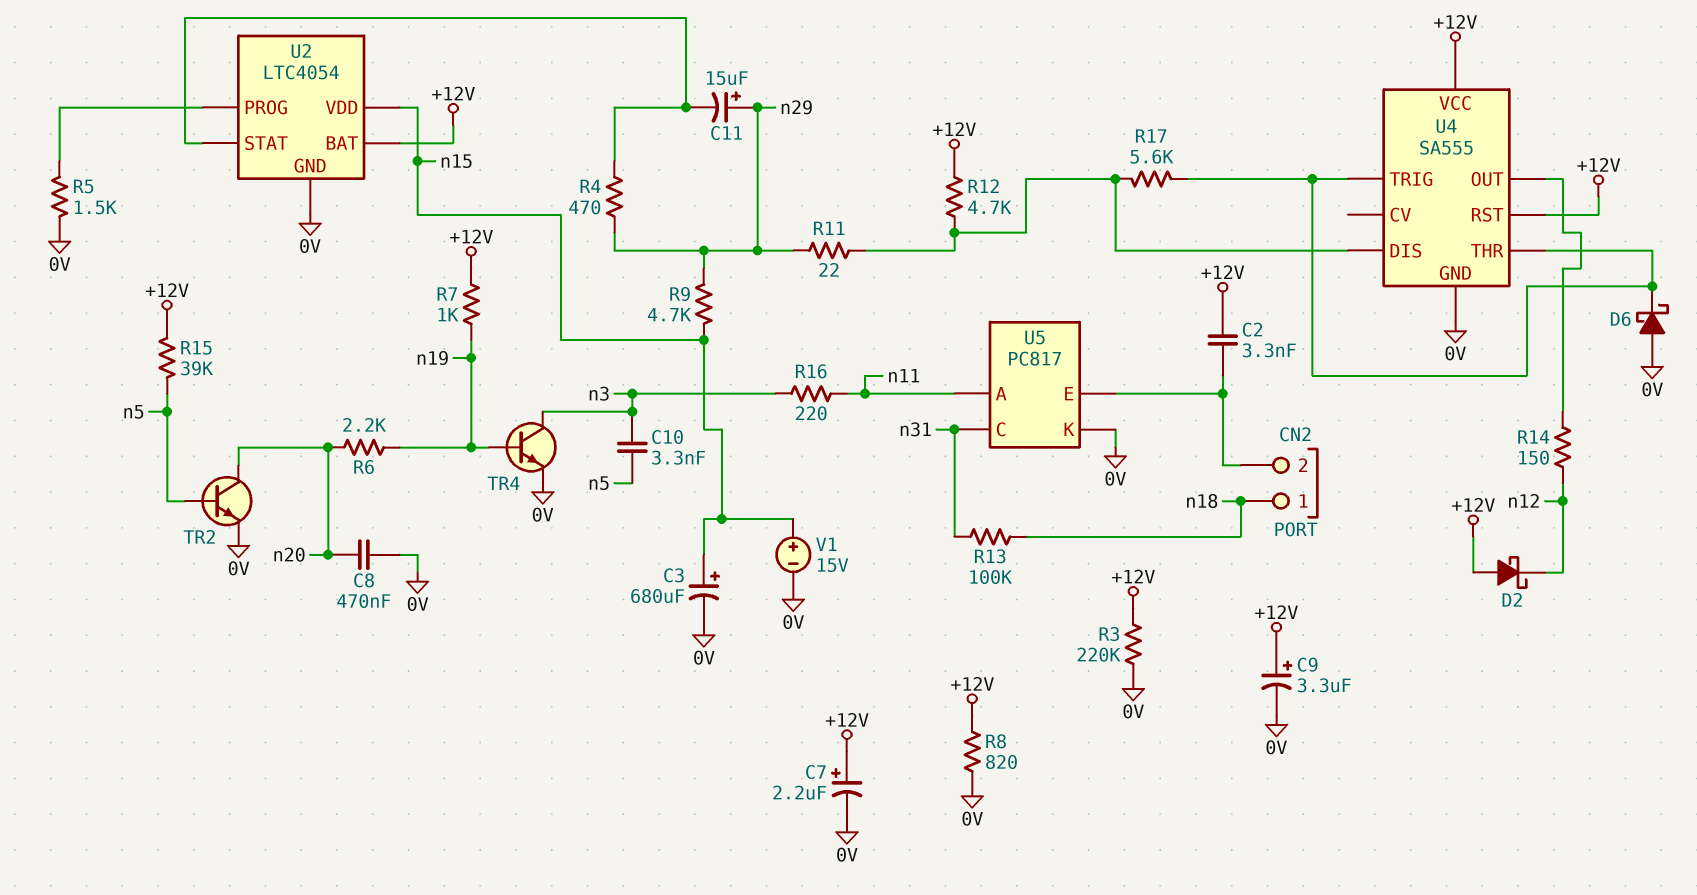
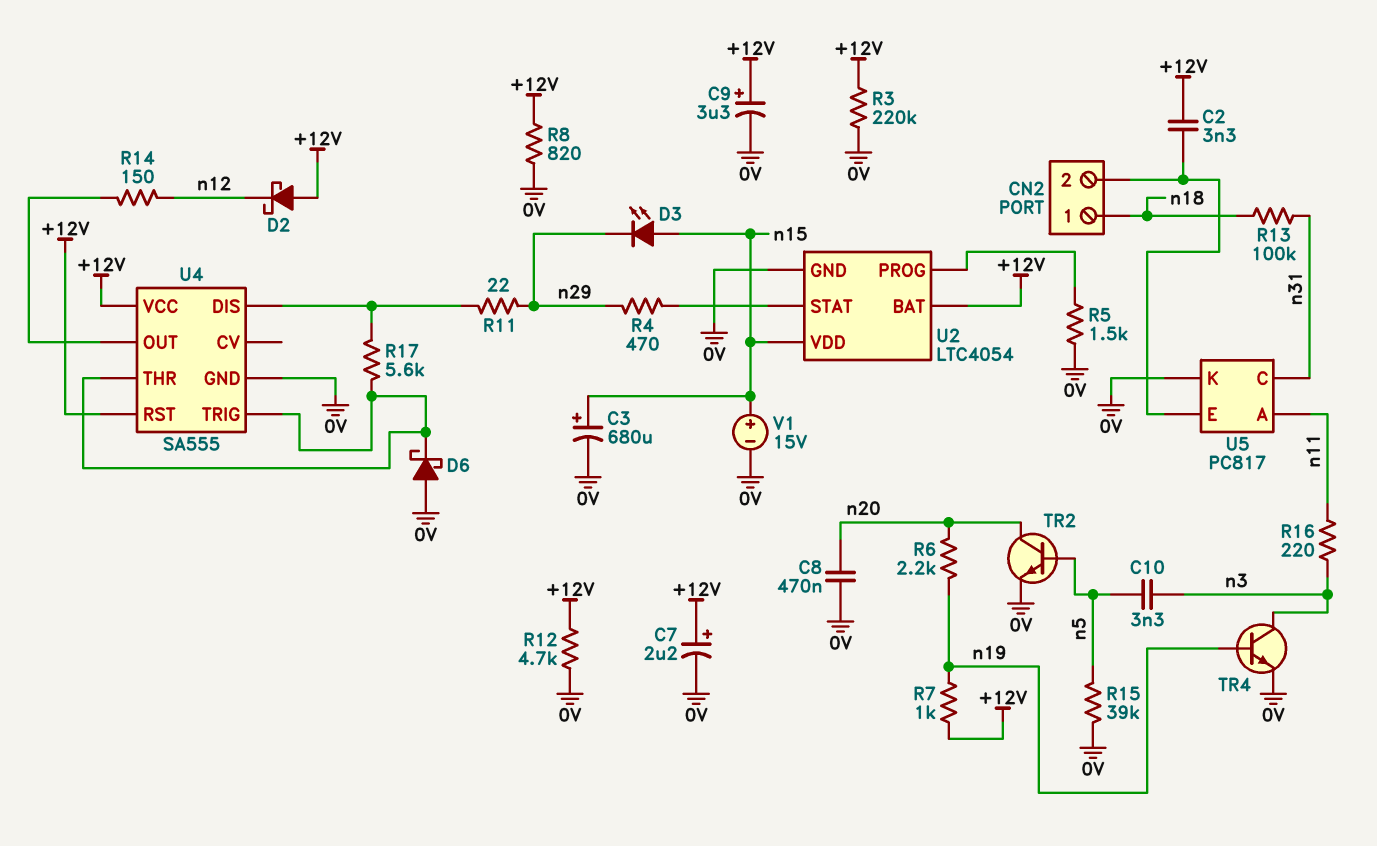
C11: 15uF (plus n29, minus U2/STAT) -> none
D3: none -> LED (A n15, K n29)
R9: 4.7k (n15, n29) -> none
R12: 4.7k (+12V, U4/DIS) -> 4.7k (+12V, 0V)
R15: 39k (+12V, n5) -> 39k (0V, n5)

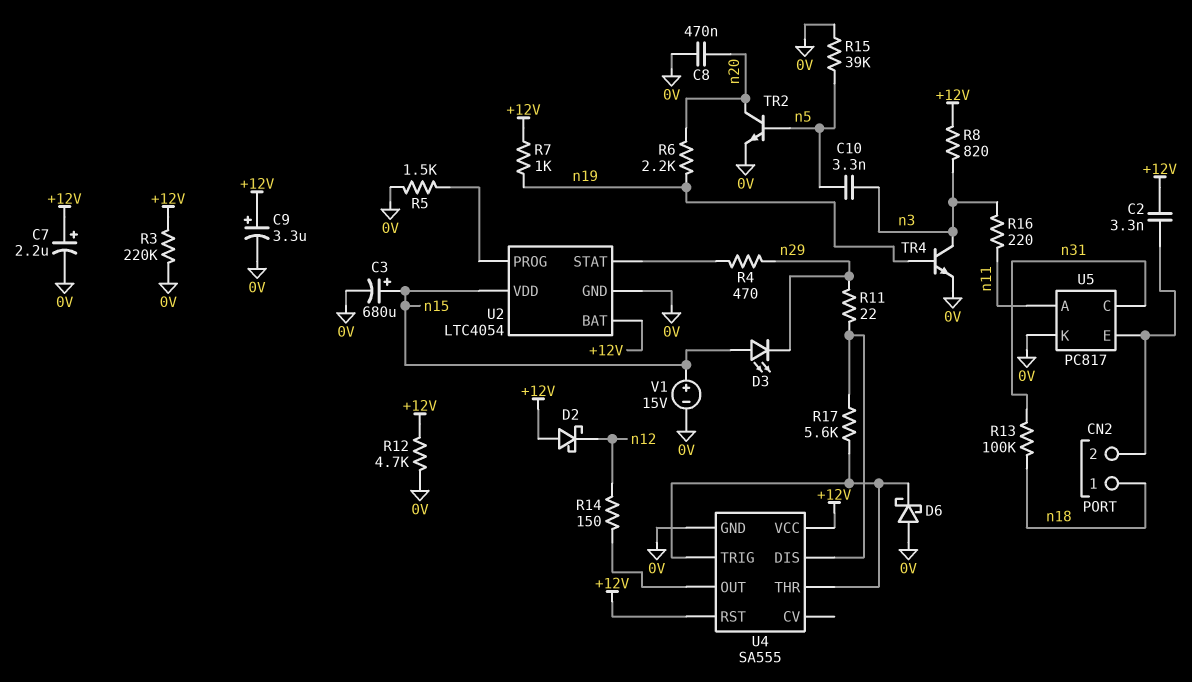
R8: 820 (+12V, 0V) -> 820 (+12V, n3)

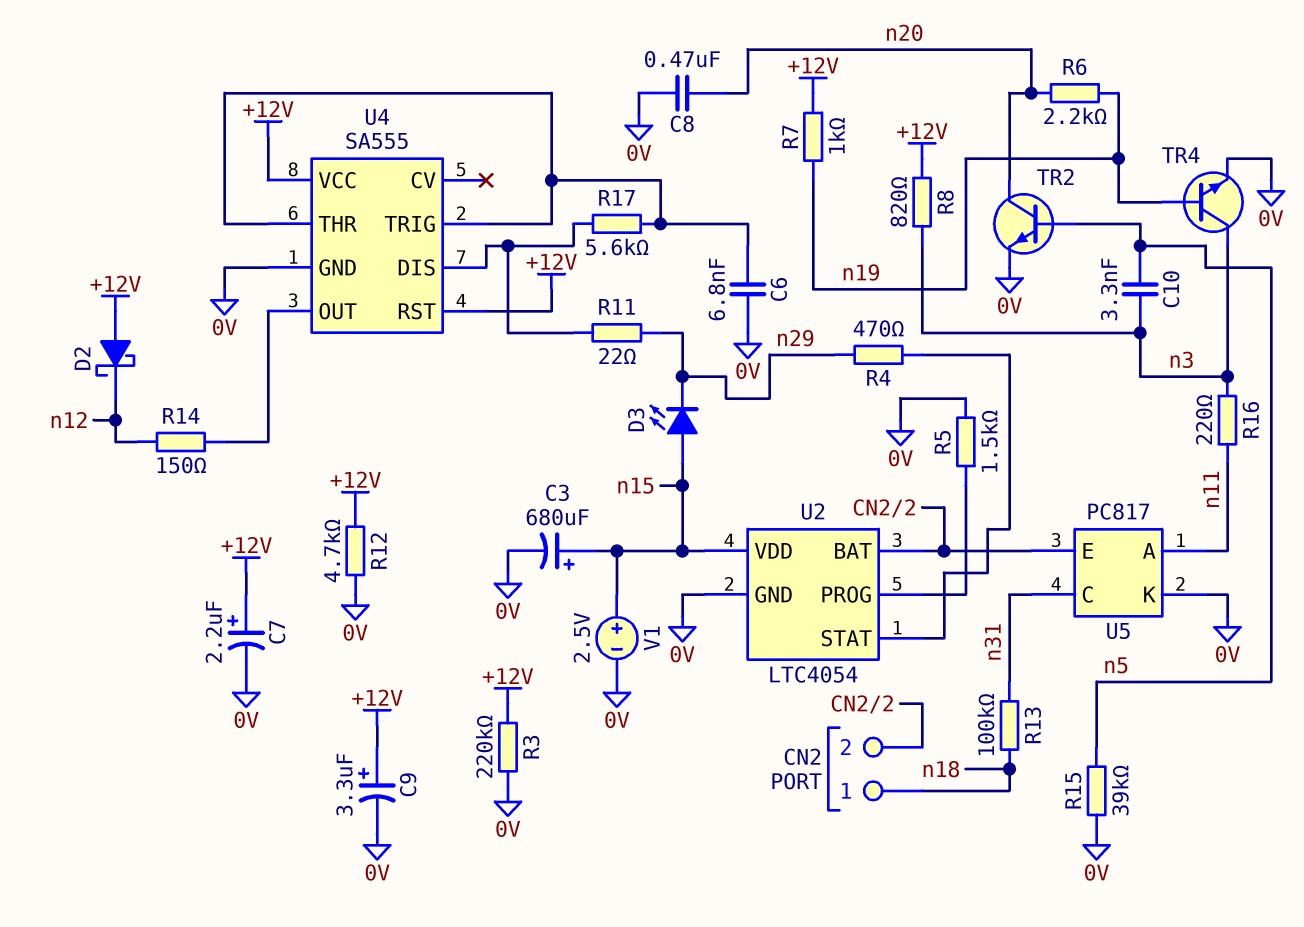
C2: 3.3nF (+12V, CN2/2) -> none
C6: none -> 6.8nF (0V, U4/THR)
D6: schottky (A 0V, K U4/THR) -> none
U2 pin BAT: +12V -> CN2/2
V1: 15V (plus n15, minus 0V) -> 2.5V (plus n15, minus 0V)

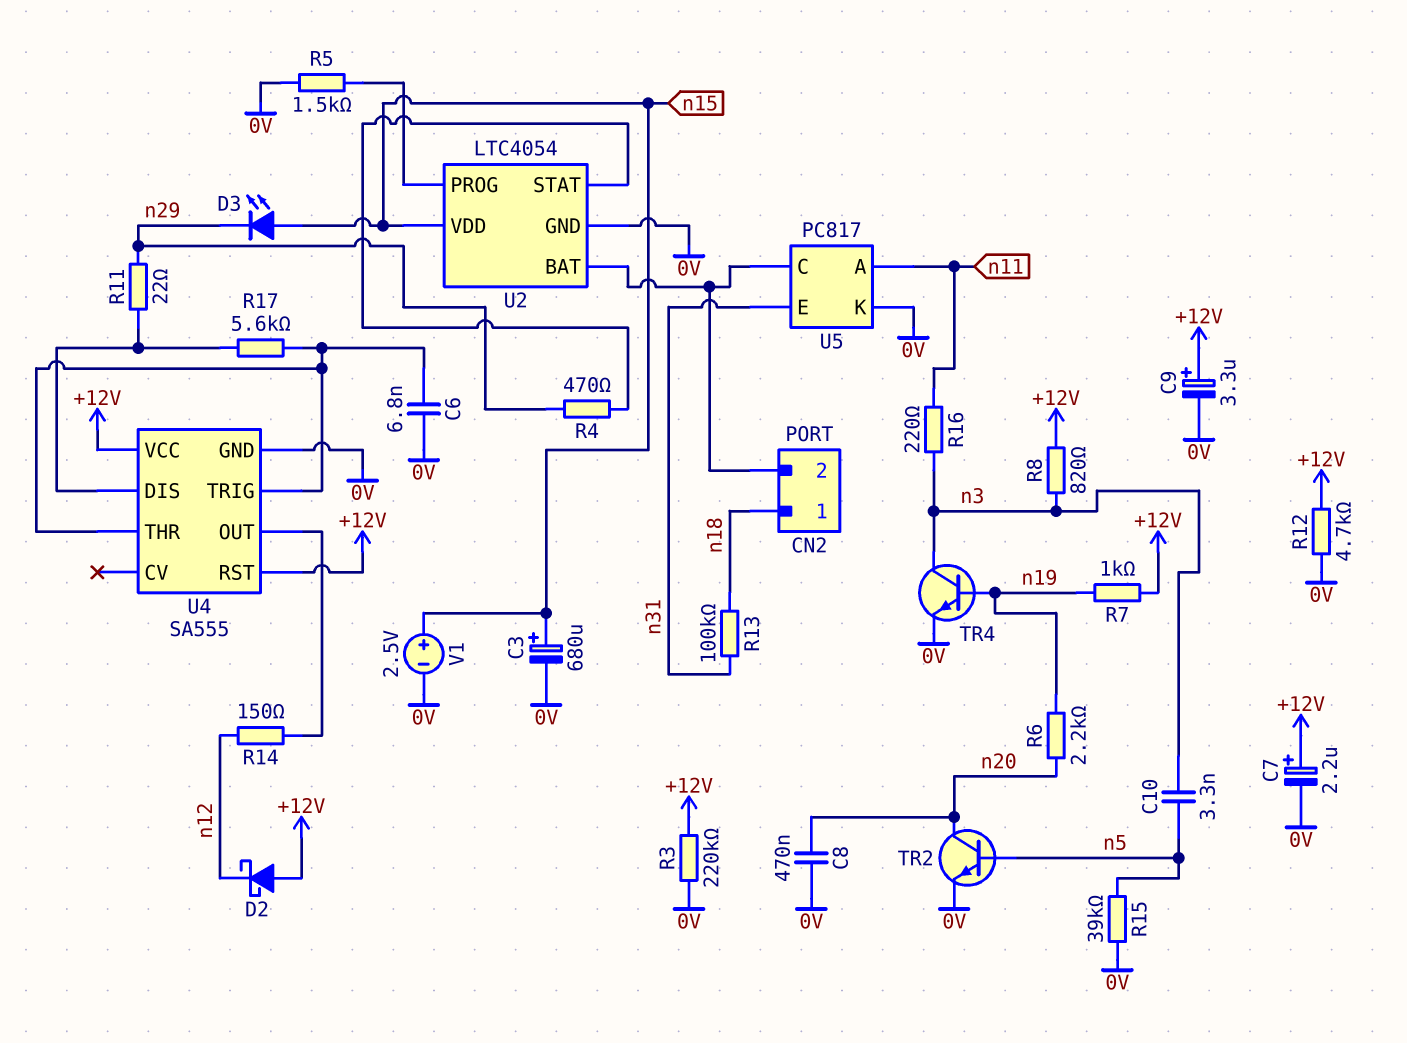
U5 pin C: n31 -> CN2/2
U5 pin E: CN2/2 -> n31

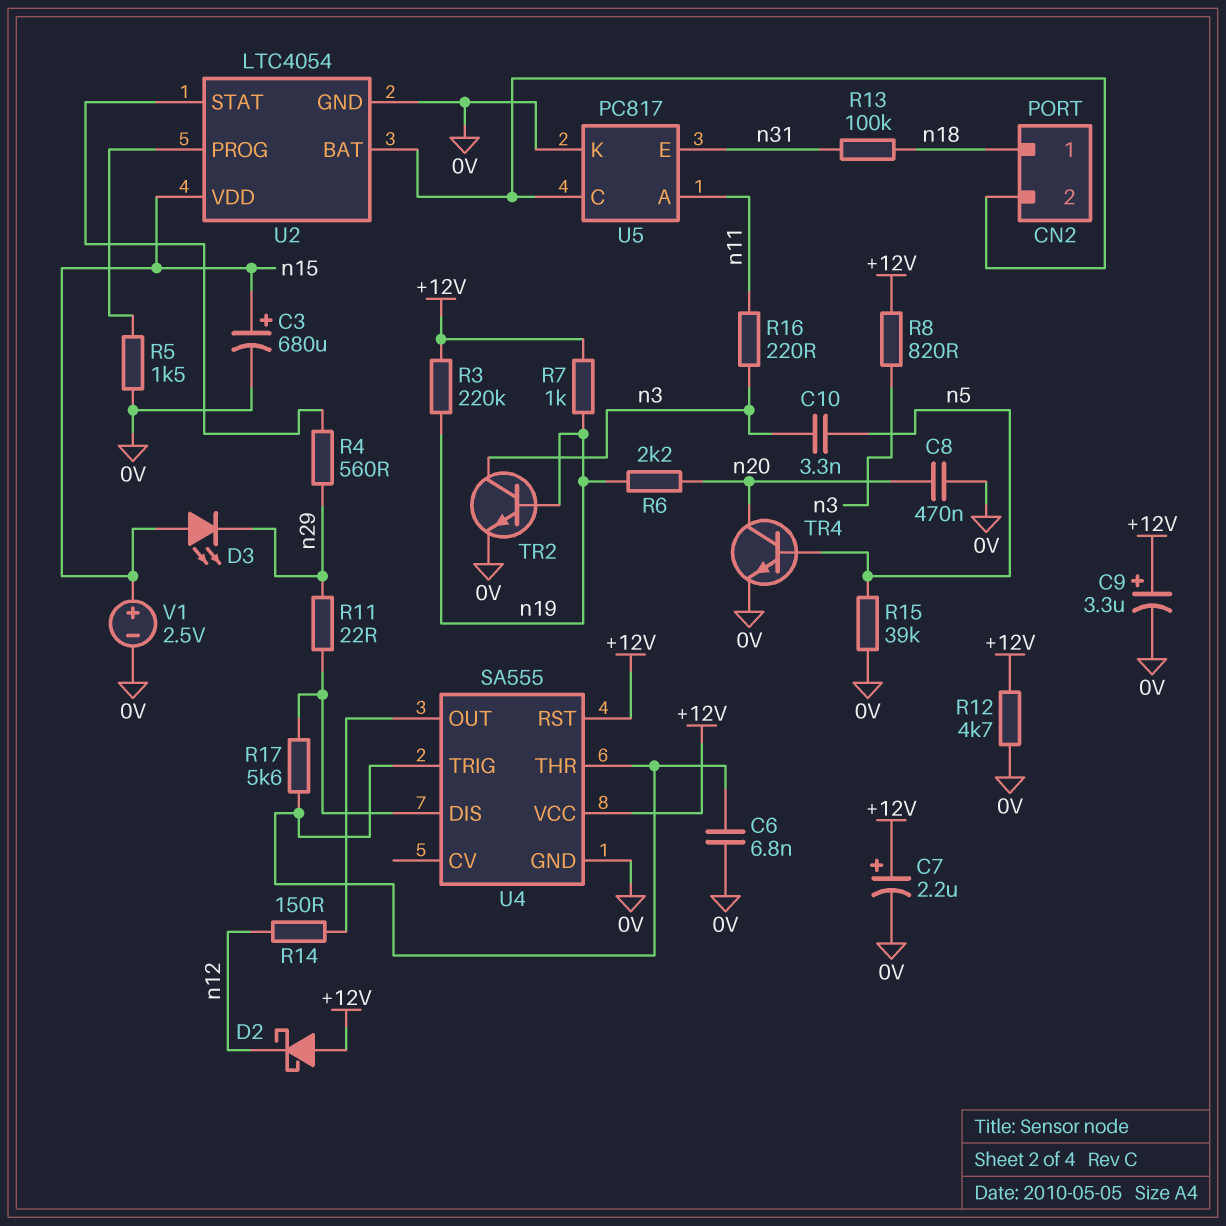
R3: 220k (+12V, 0V) -> 220k (+12V, n19)
R4: 470 (U2/STAT, n29) -> 560 (U2/STAT, n29)
TR2: NPN (B n5, C n20, E 0V) -> NPN (B n19, C n3, E 0V)
TR4: NPN (B n19, C n3, E 0V) -> NPN (B n5, C n20, E 0V)

